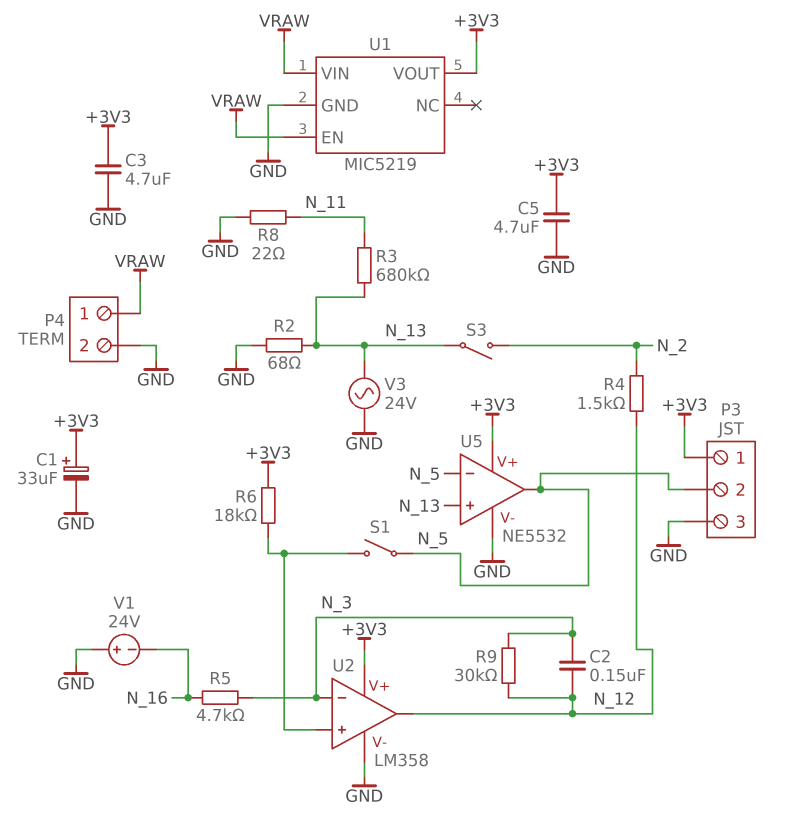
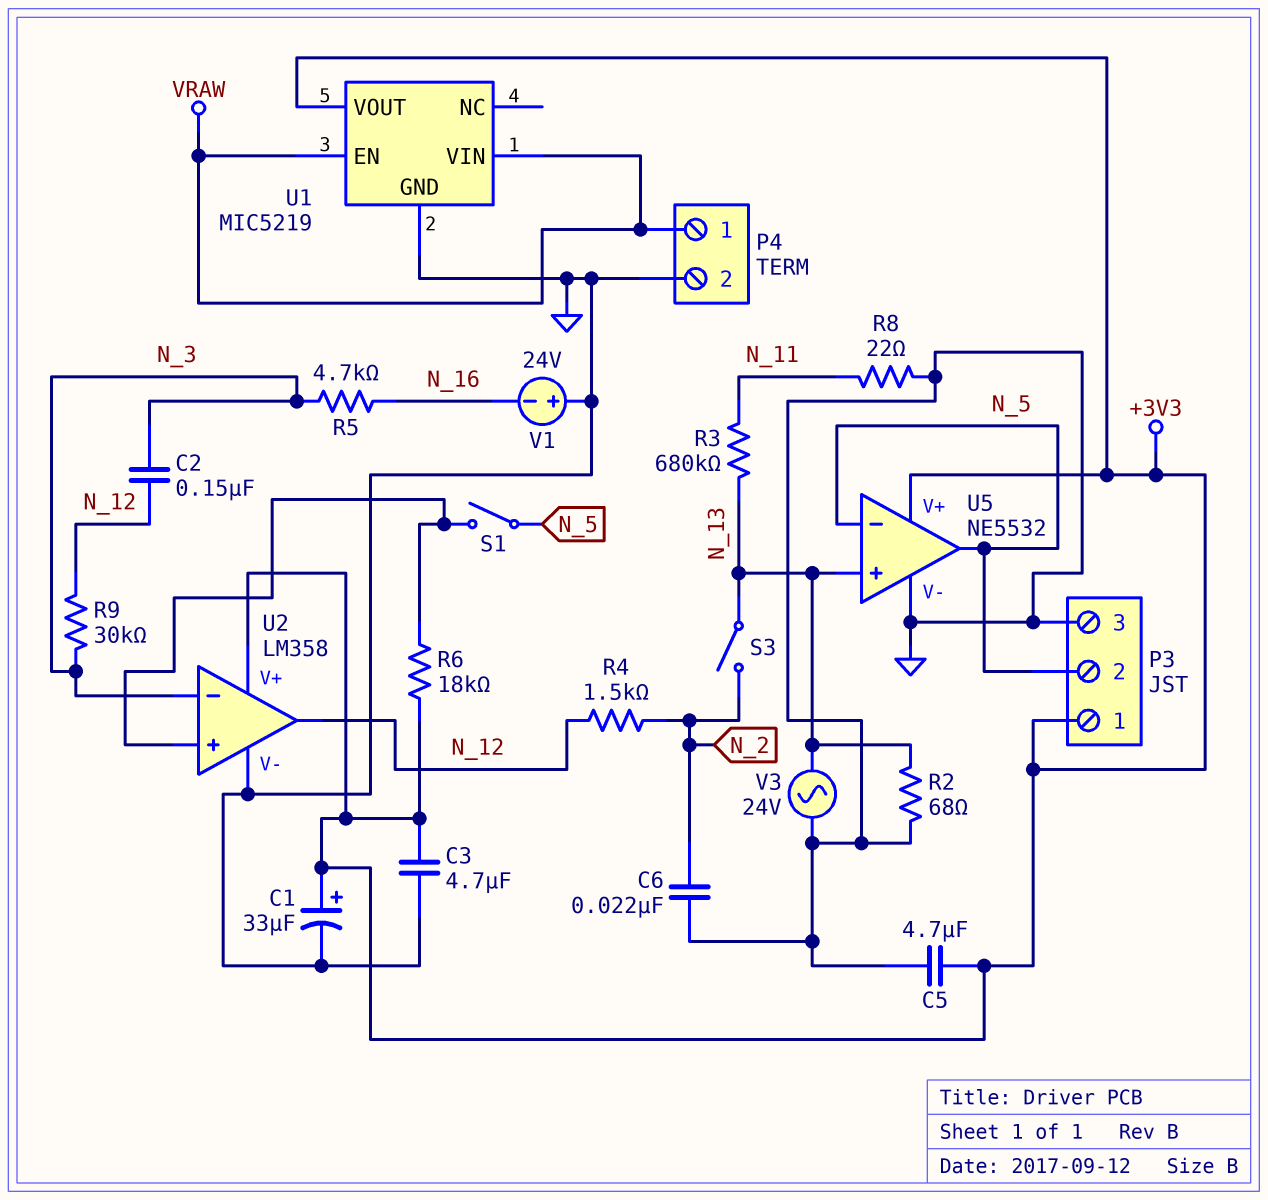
C6: none -> 22nF (GND, N_2)

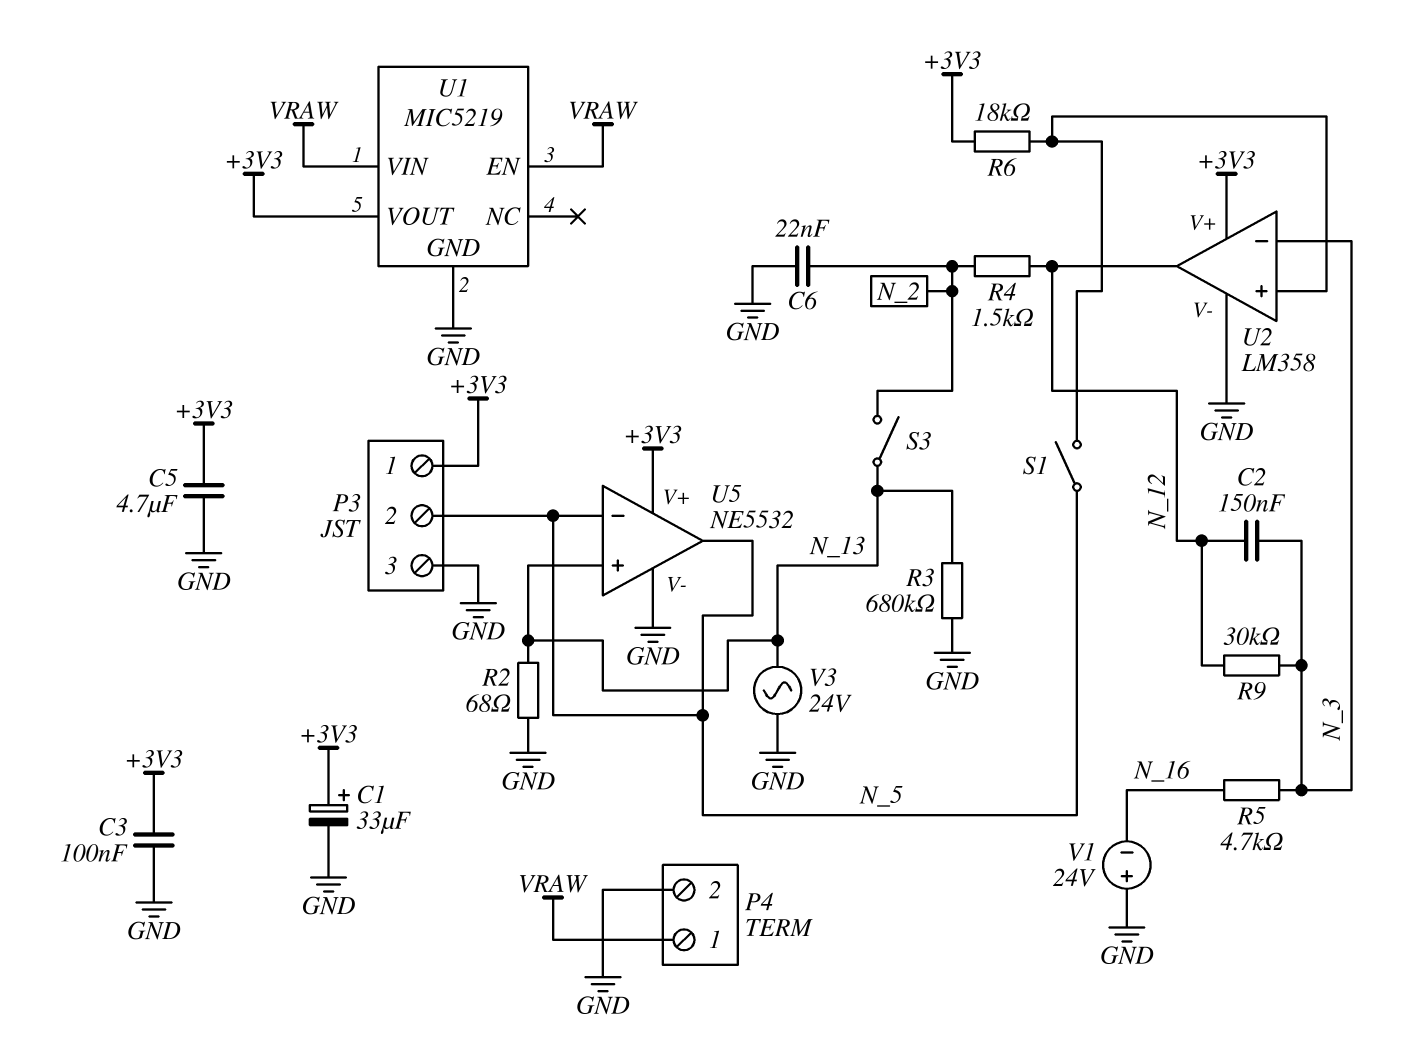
C3: 4.7uF (+3V3, GND) -> 100nF (+3V3, GND)
R3: 680k (N_11, N_13) -> 680k (GND, N_13)
R8: 22 (GND, N_11) -> none

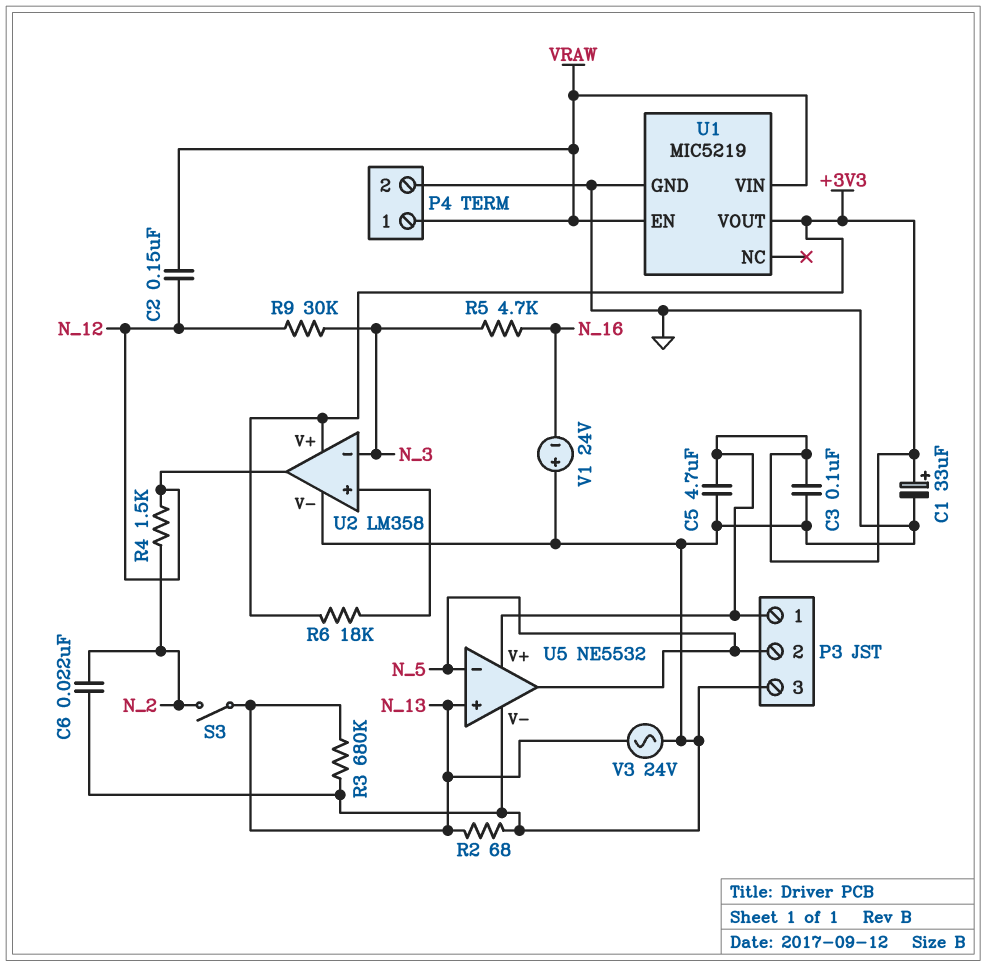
C2: 150nF (N_3, N_12) -> 150nF (N_12, VRAW)
S1: switch (N_5, U2/in+) -> none

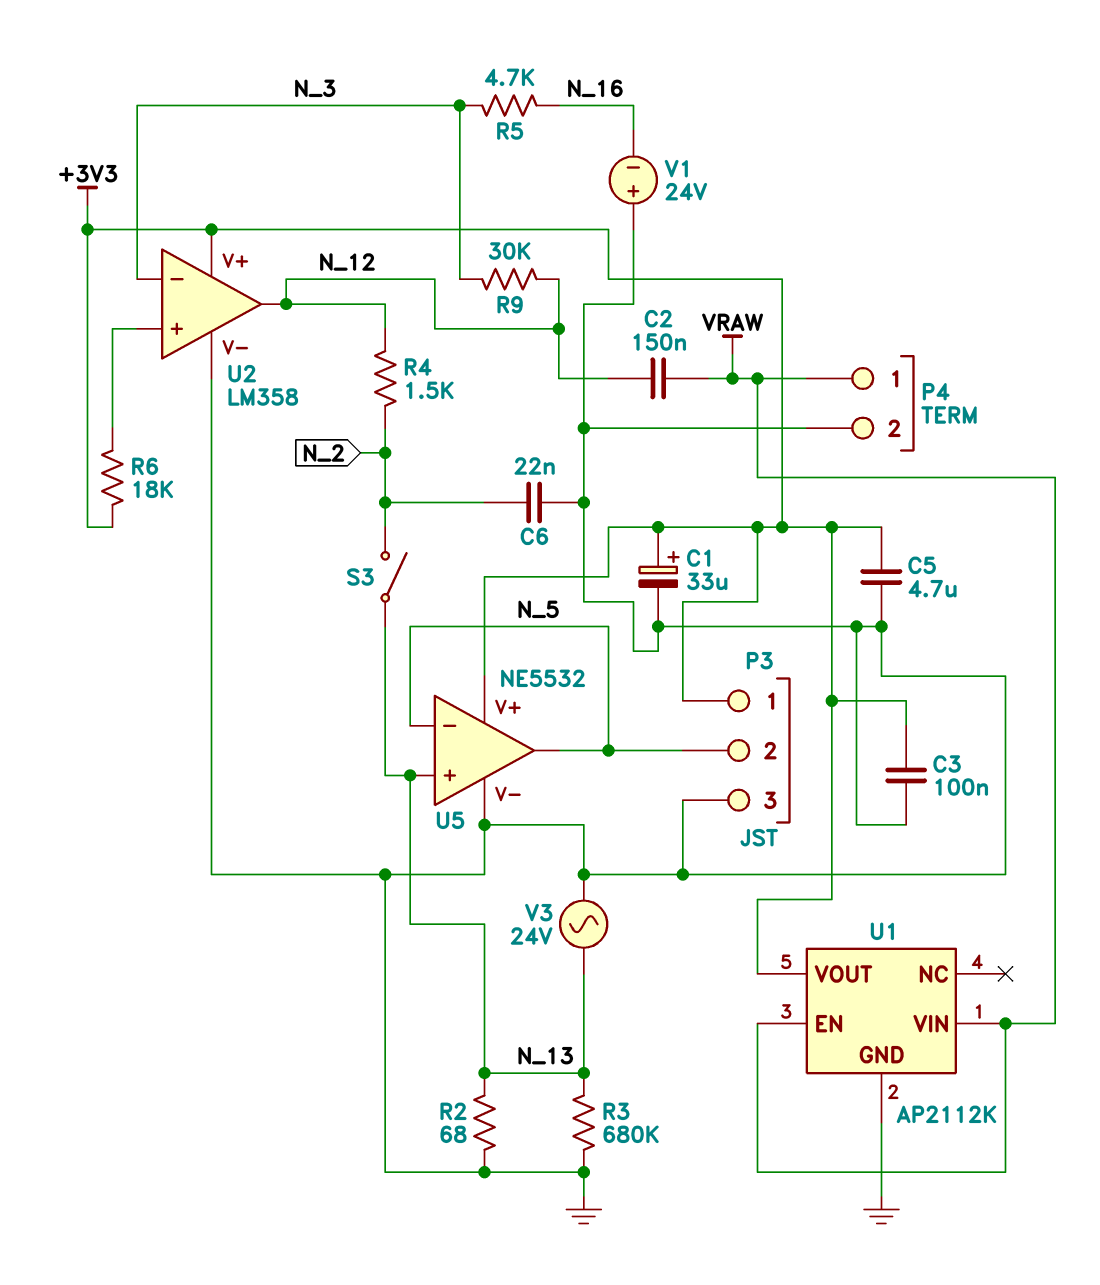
U1: MIC5219 -> AP2112K

